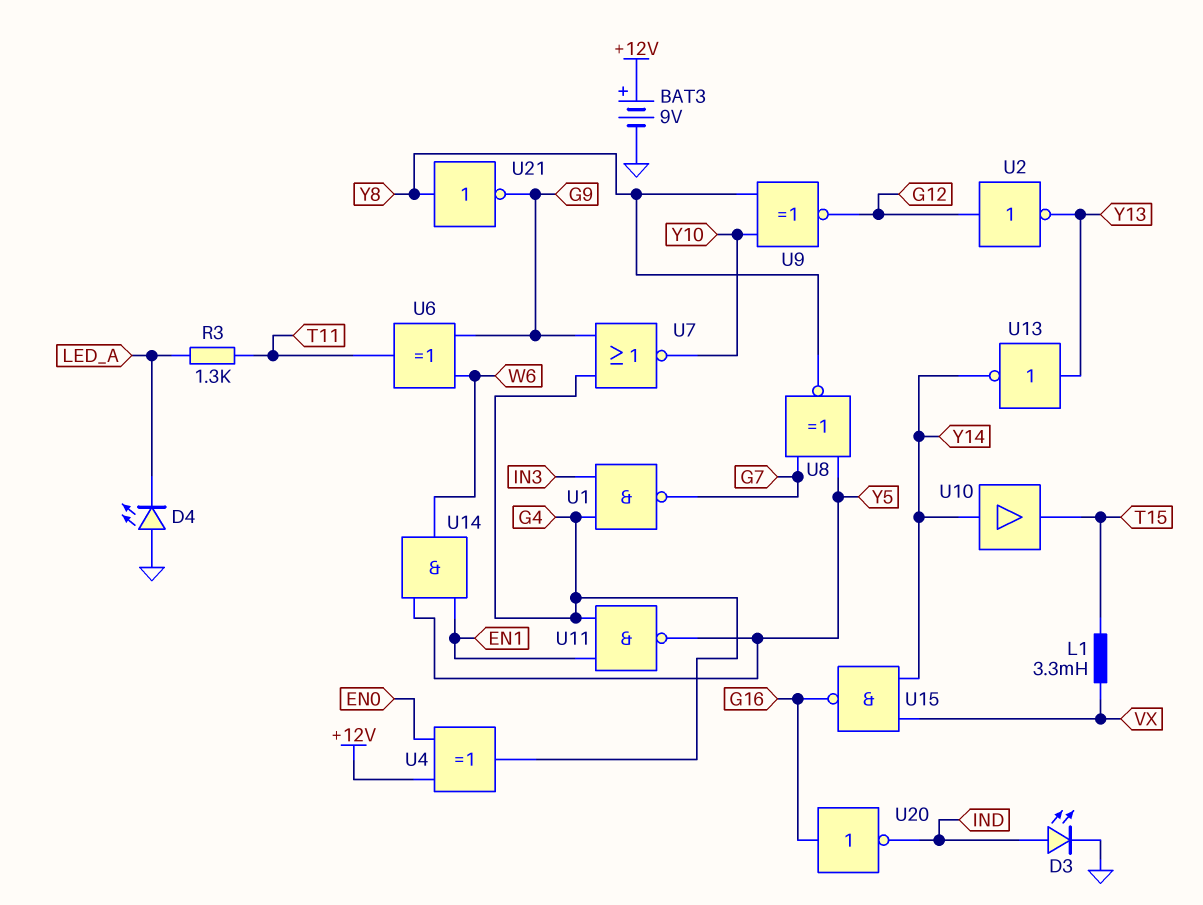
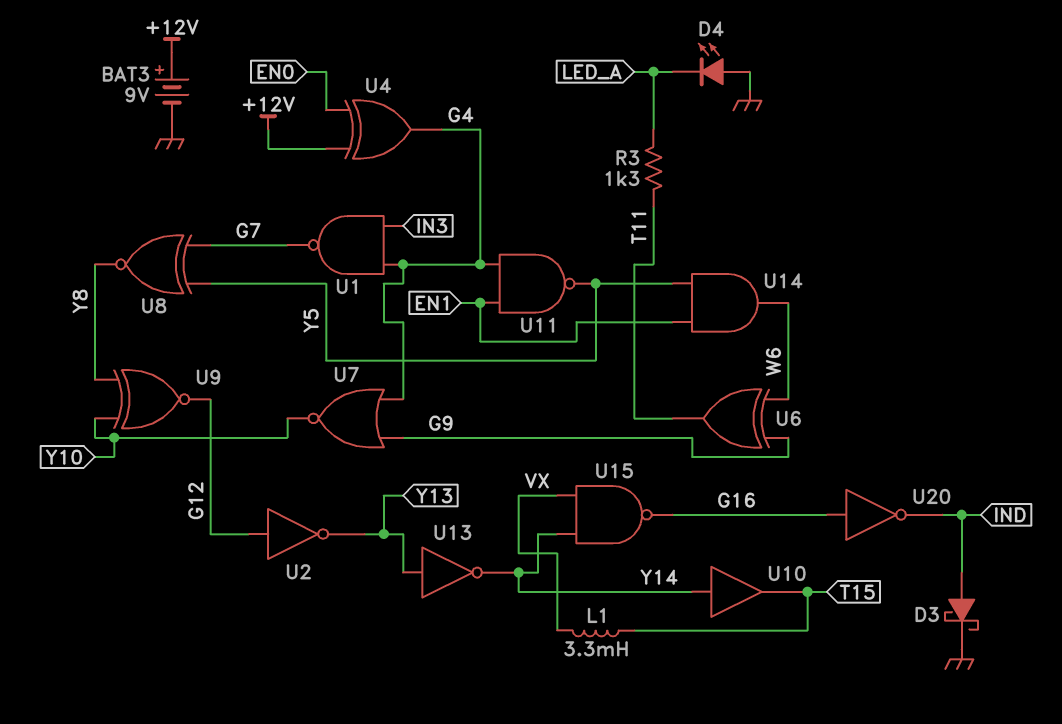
D3: LED (A IND, K GND) -> schottky (A IND, K GND)
U21: NOT (in Y8, out G9) -> none

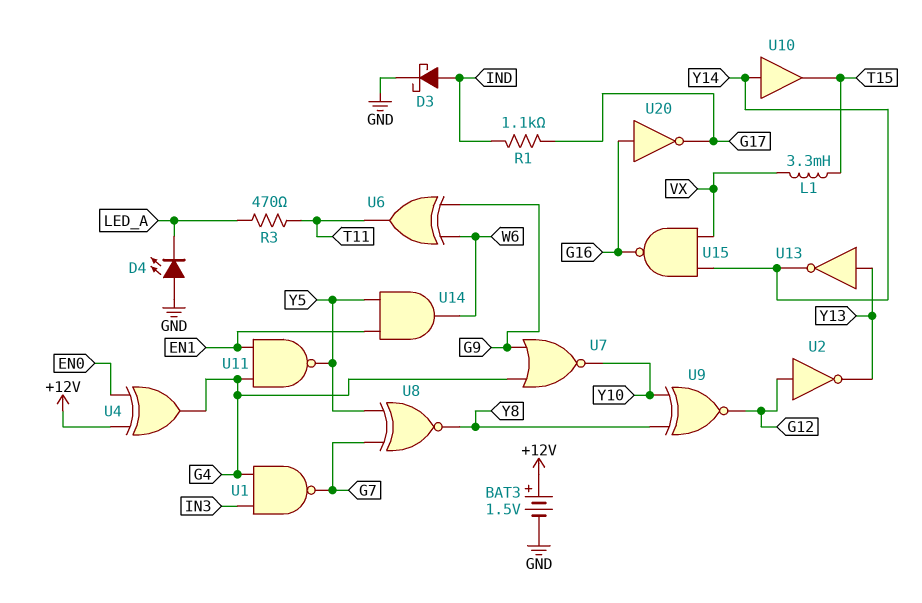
BAT3: 9V (plus +12V, minus GND) -> 1.5V (plus +12V, minus GND)
R1: none -> 1.1k (G17, IND)
R3: 1.3k (LED_A, T11) -> 470 (LED_A, T11)
U20: NOT (in G16, out IND) -> NOT (in G16, out G17)

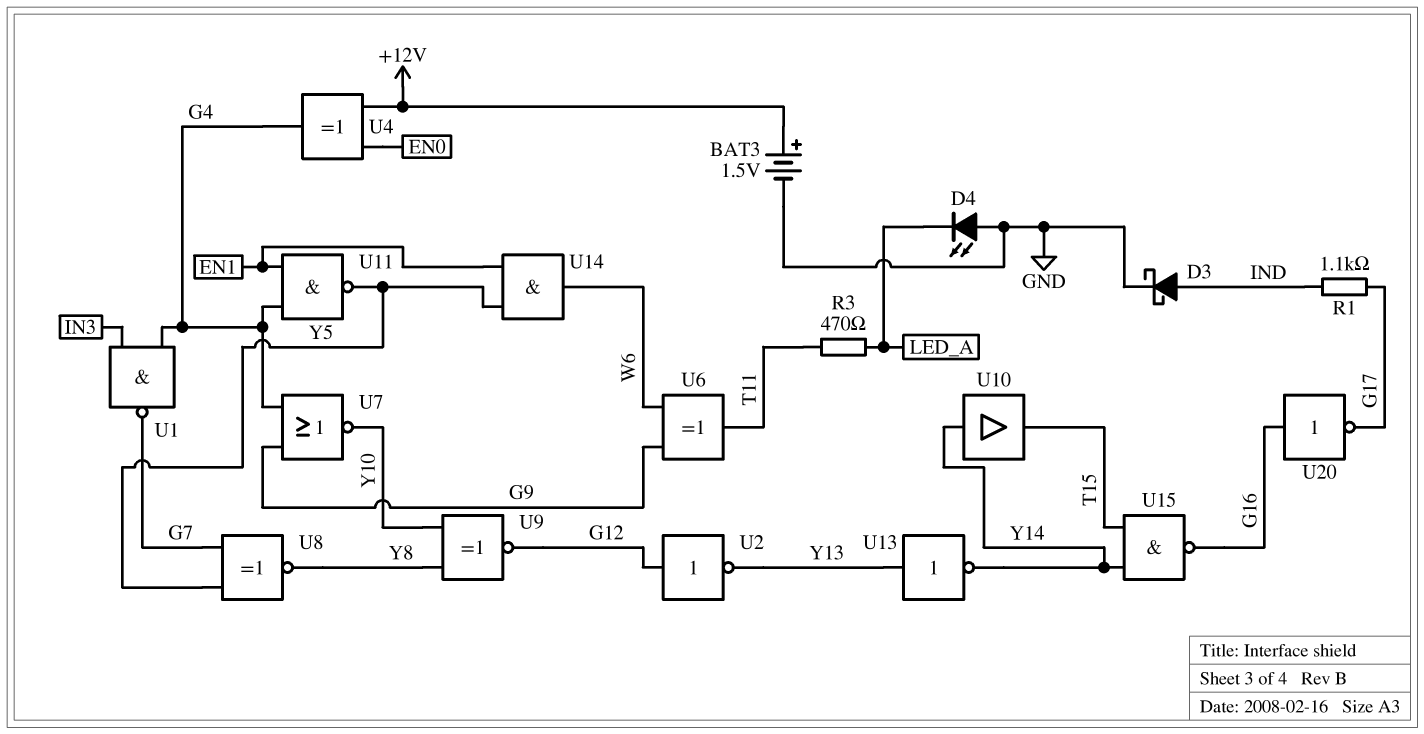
L1: 3.3mH (T15, VX) -> none
U15: NAND (in VX, in Y14, out G16) -> NAND (in T15, in Y14, out G16)

